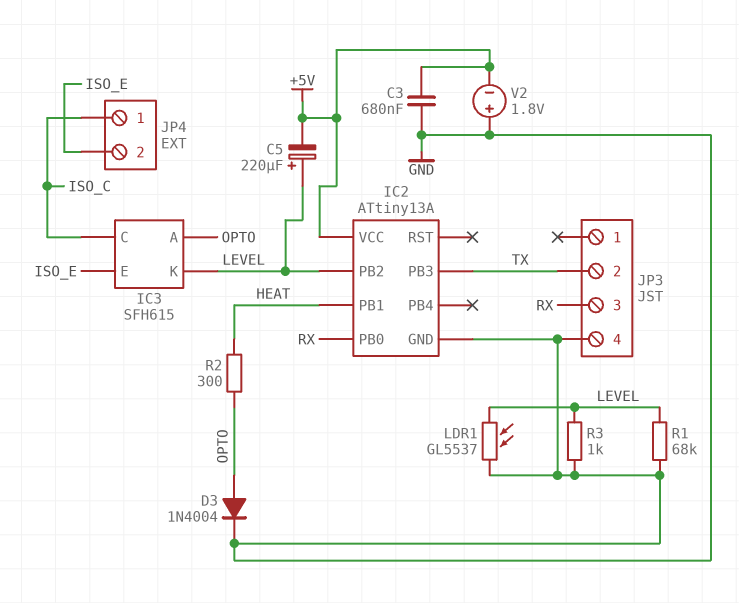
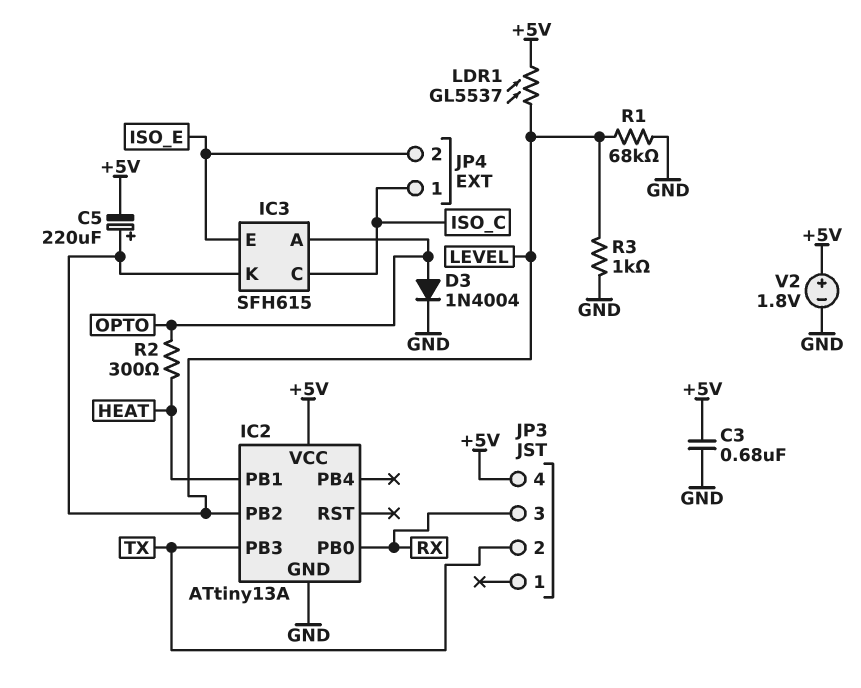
JP3 pin 4: GND -> +5V
LDR1: GL5537 (GND, LEVEL) -> GL5537 (+5V, LEVEL)
V2: 1.8V (plus GND, minus +5V) -> 1.8V (plus +5V, minus GND)

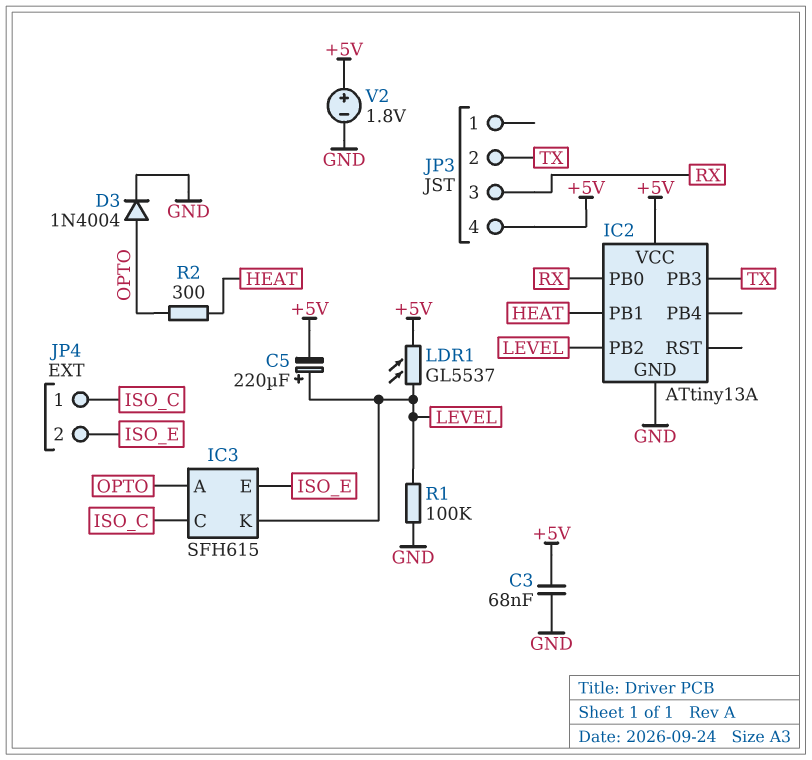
C3: 680nF (+5V, GND) -> 68nF (+5V, GND)
R1: 68k (GND, LEVEL) -> 100k (GND, LEVEL)
R3: 1k (GND, LEVEL) -> none

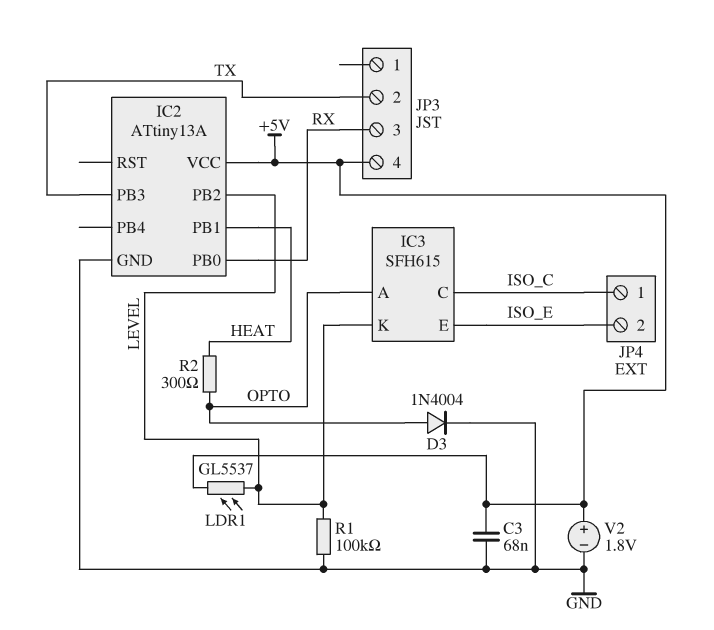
C5: 220uF (plus LEVEL, minus +5V) -> none

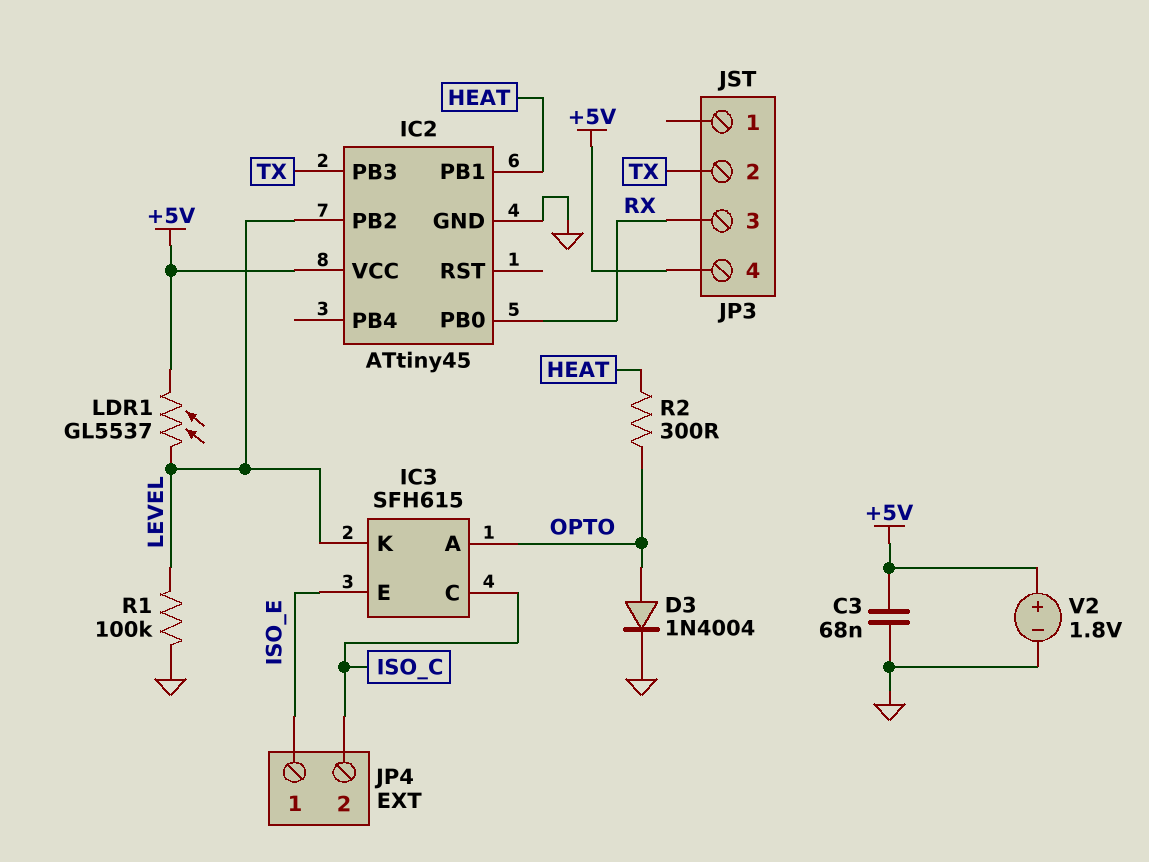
IC2: ATtiny13A -> ATtiny45
JP4 pin 1: ISO_C -> ISO_E
JP4 pin 2: ISO_E -> ISO_C

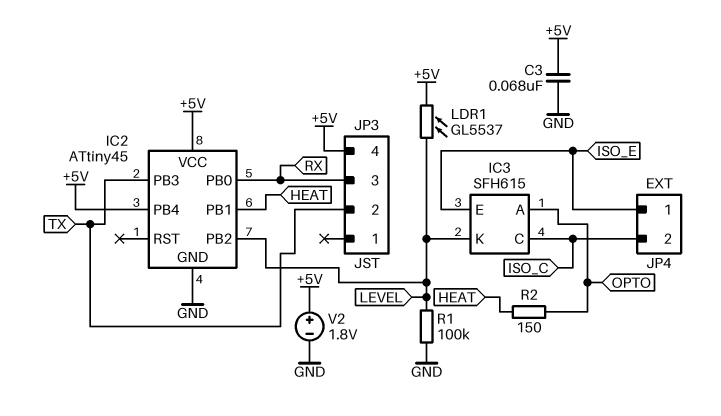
D3: diode 1N4004 (A OPTO, K GND) -> none
IC2 pin PB4: none -> +5V
R2: 300 (HEAT, OPTO) -> 150 (HEAT, OPTO)

